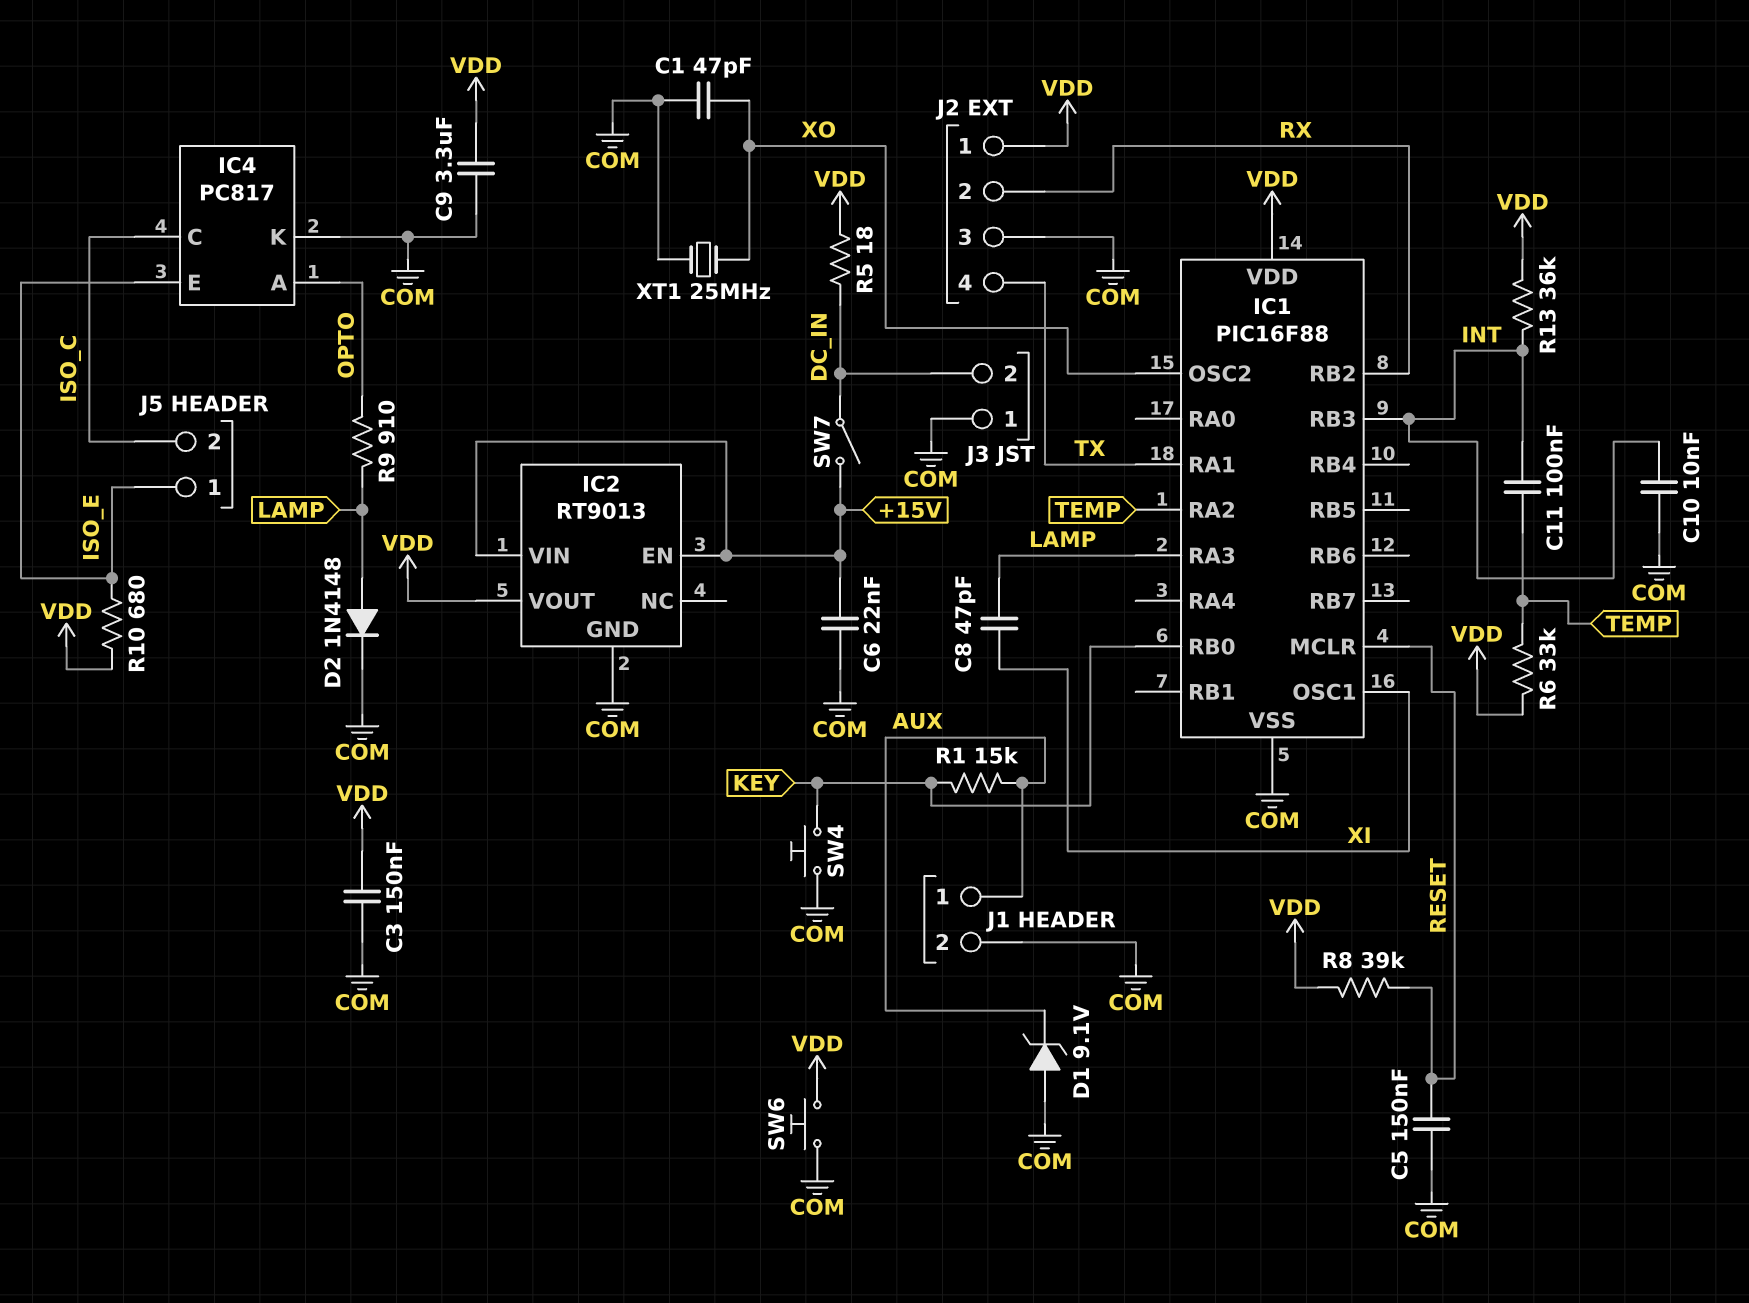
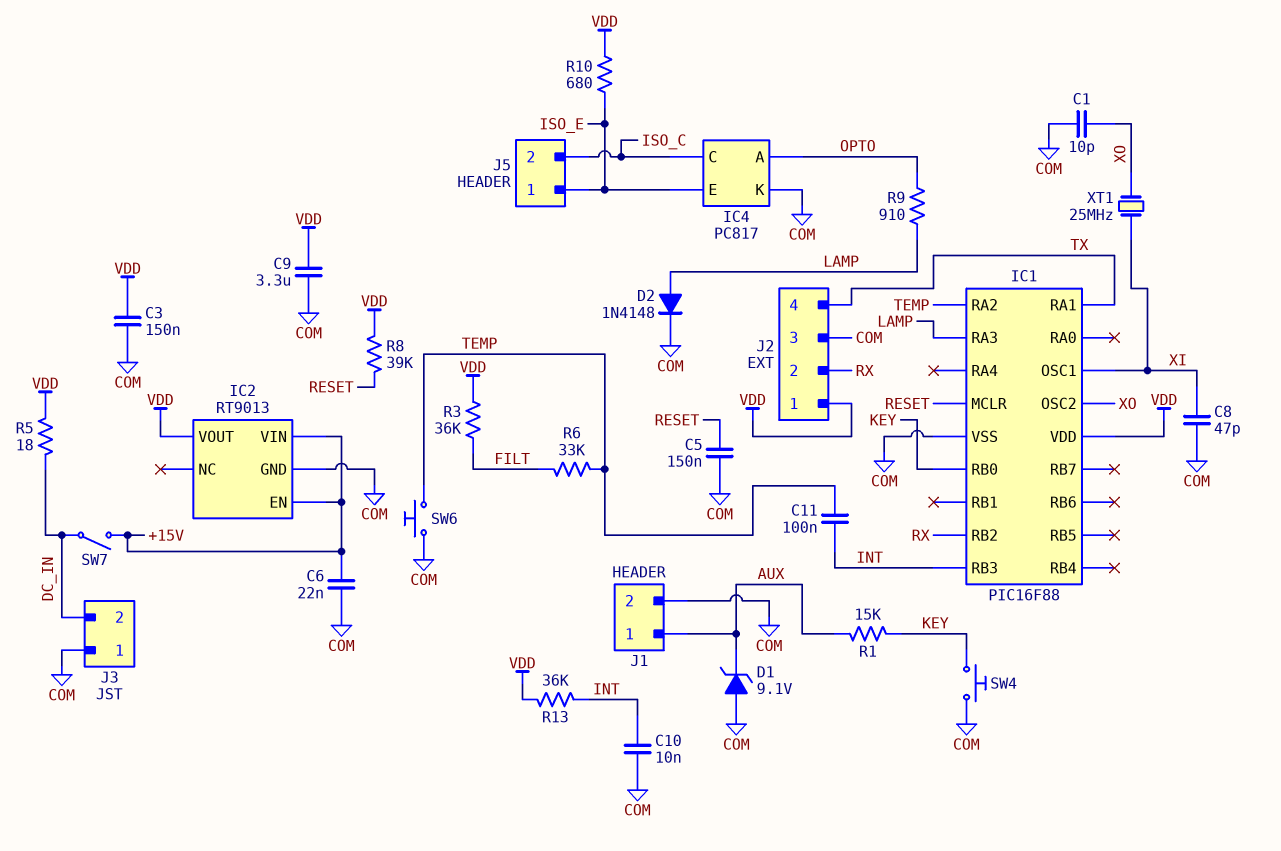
C1: 47pF (COM, XO) -> 10pF (COM, XO)
C8: 47pF (LAMP, XI) -> 47pF (COM, XI)
R3: none -> 36k (FILT, VDD)
R6: 33k (TEMP, VDD) -> 33k (FILT, TEMP)
SW6: button (COM, VDD) -> button (COM, TEMP)
XT1: 25MHz (COM, XO) -> 25MHz (XI, XO)

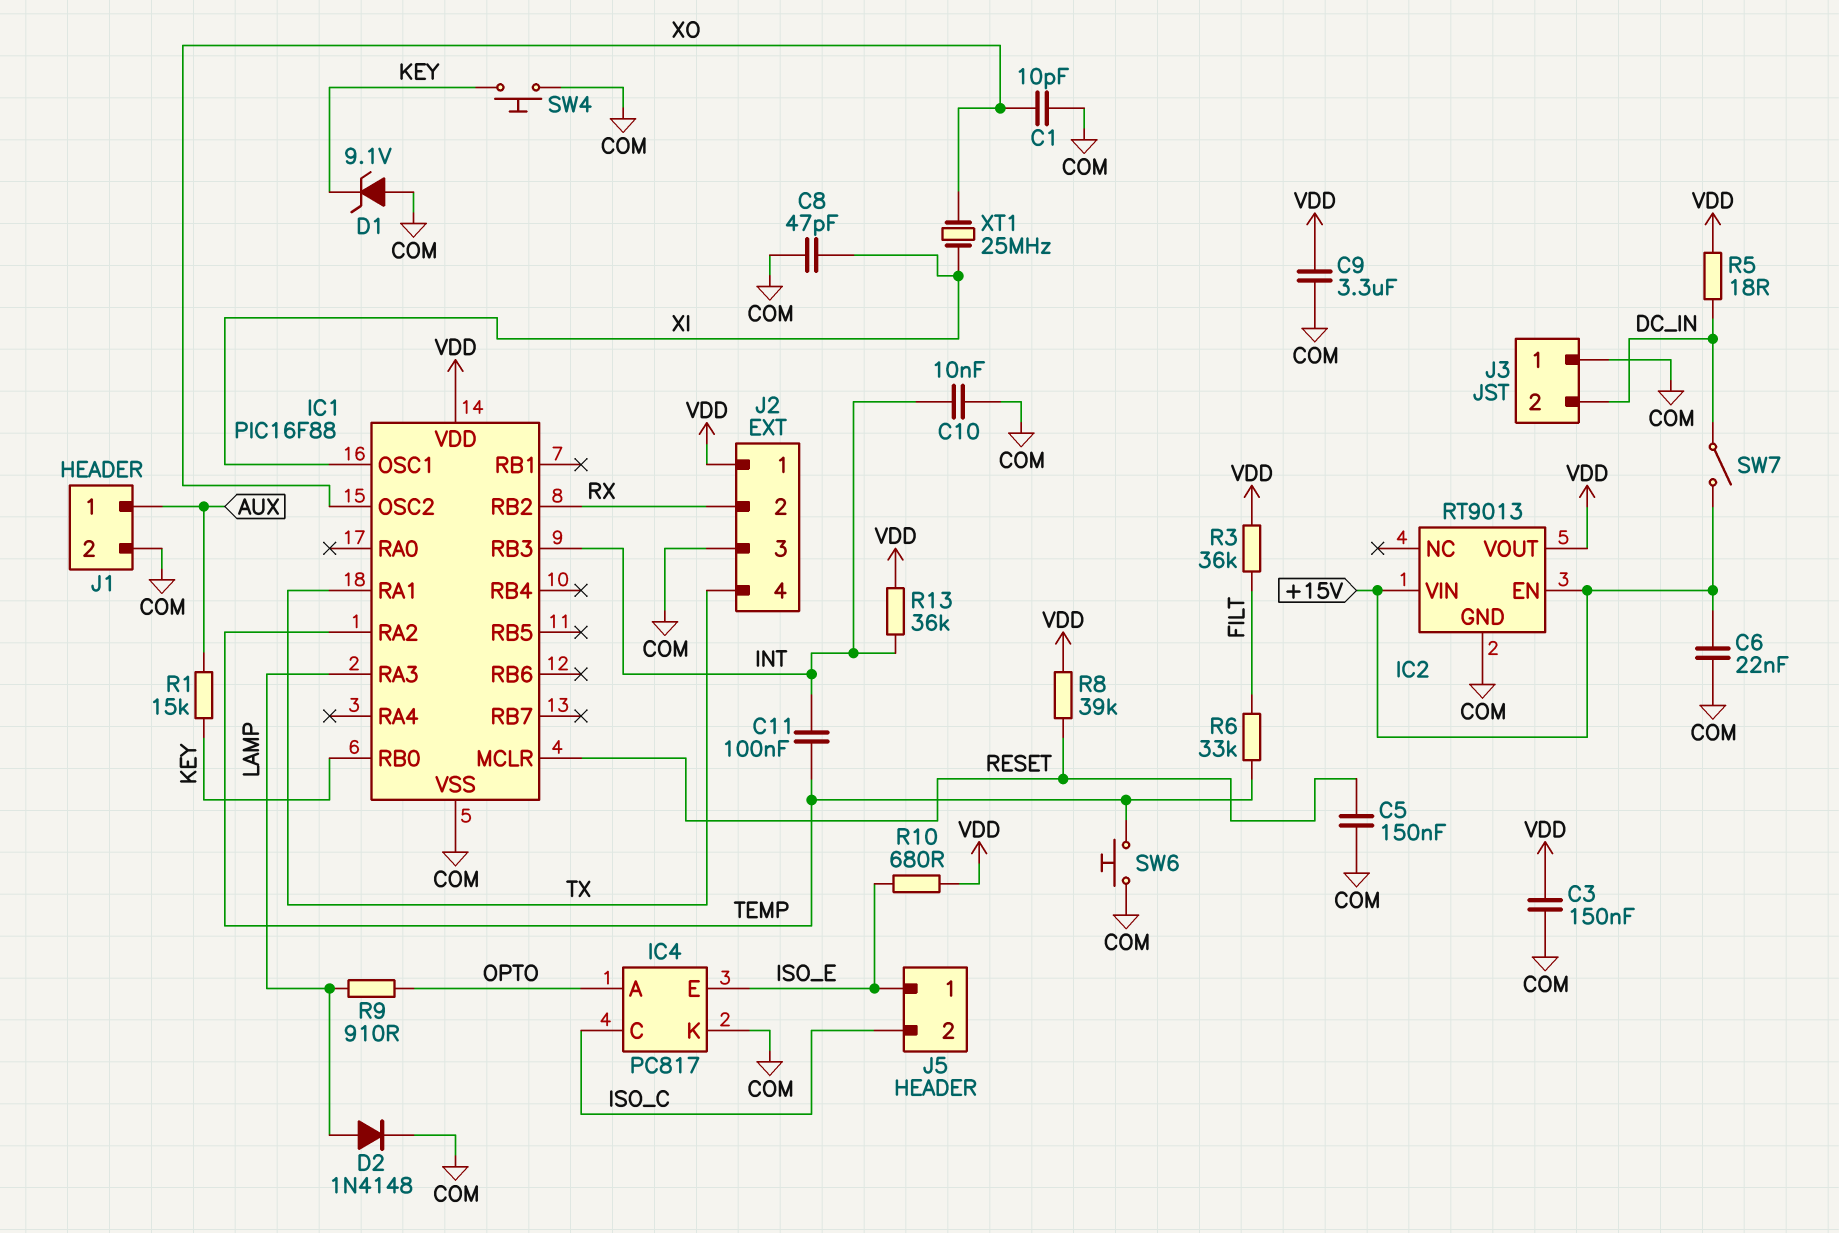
D1: zener 9.1V (A COM, K AUX) -> zener 9.1V (A COM, K KEY)

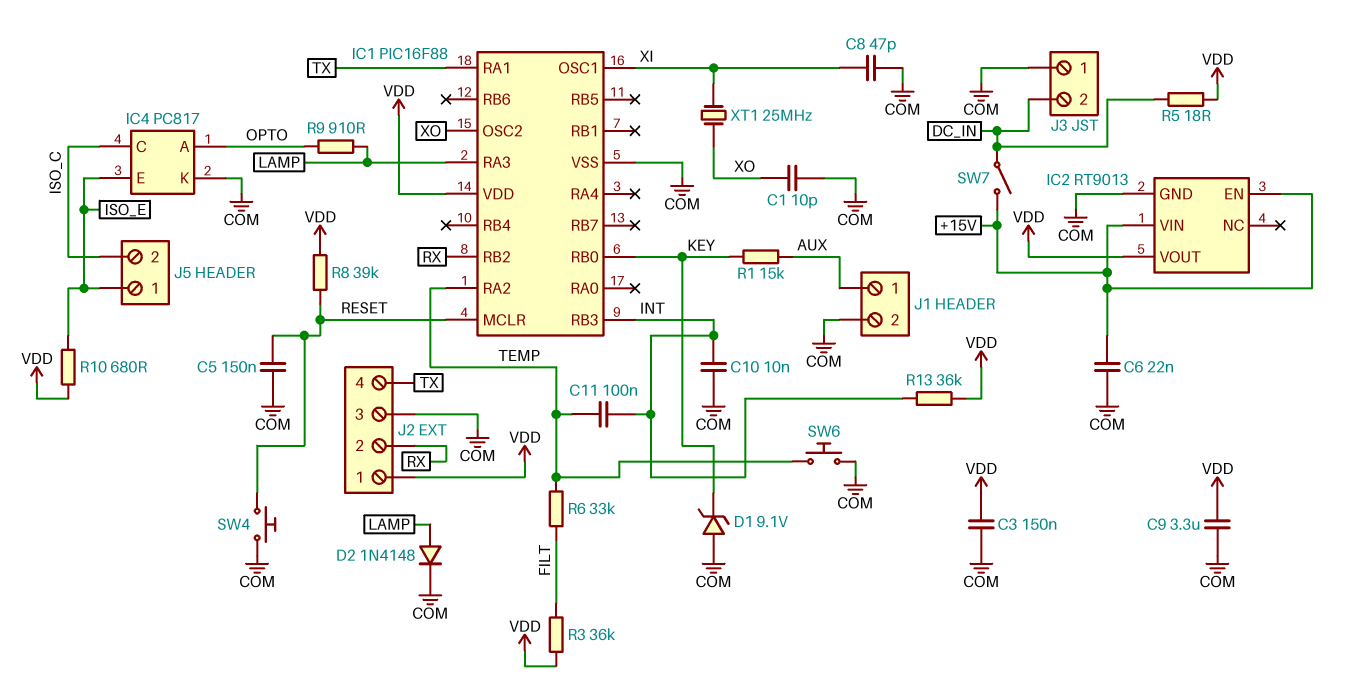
SW4: button (COM, KEY) -> button (COM, RESET)

